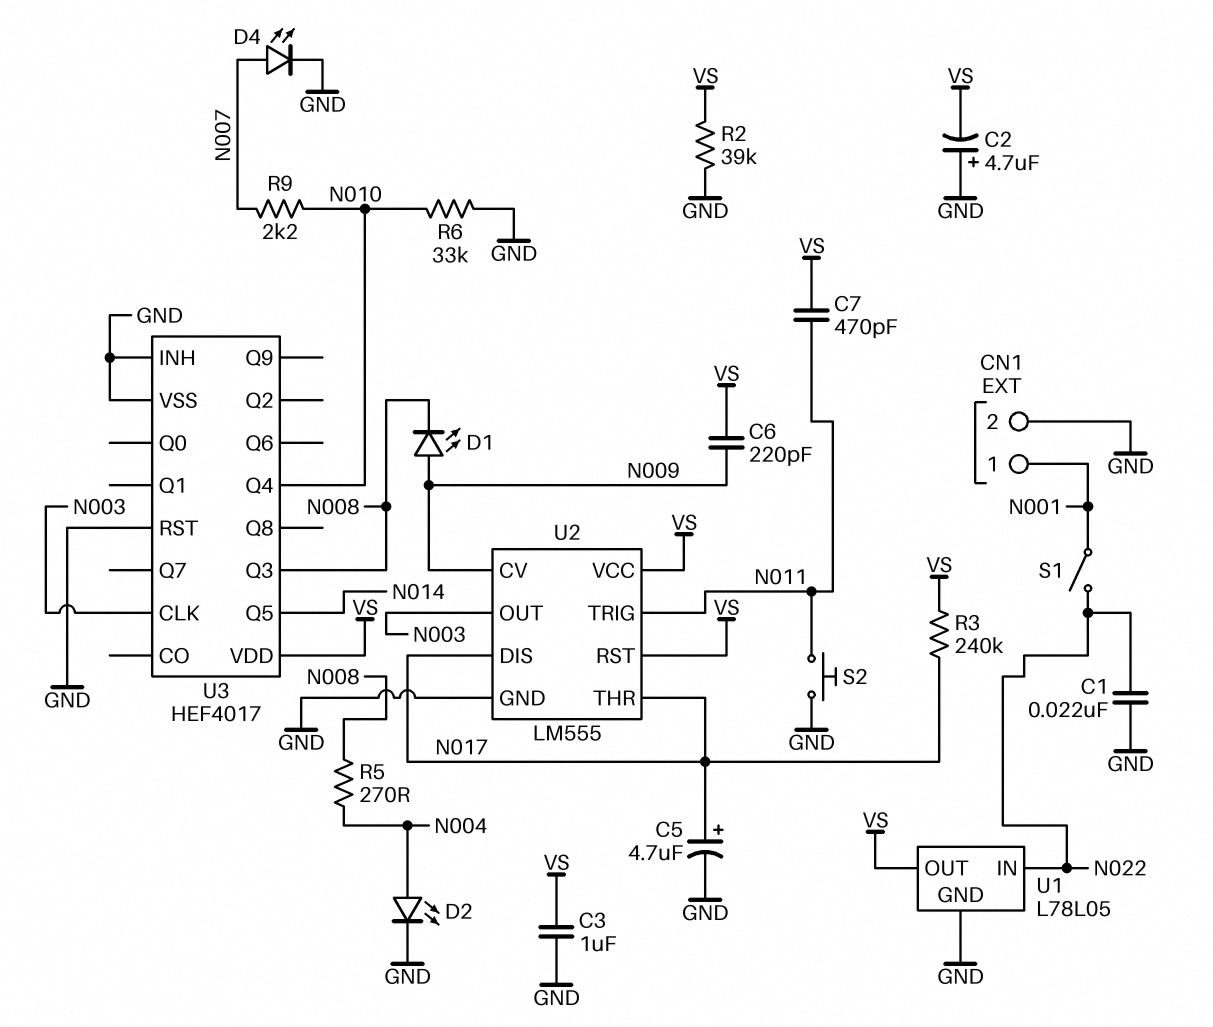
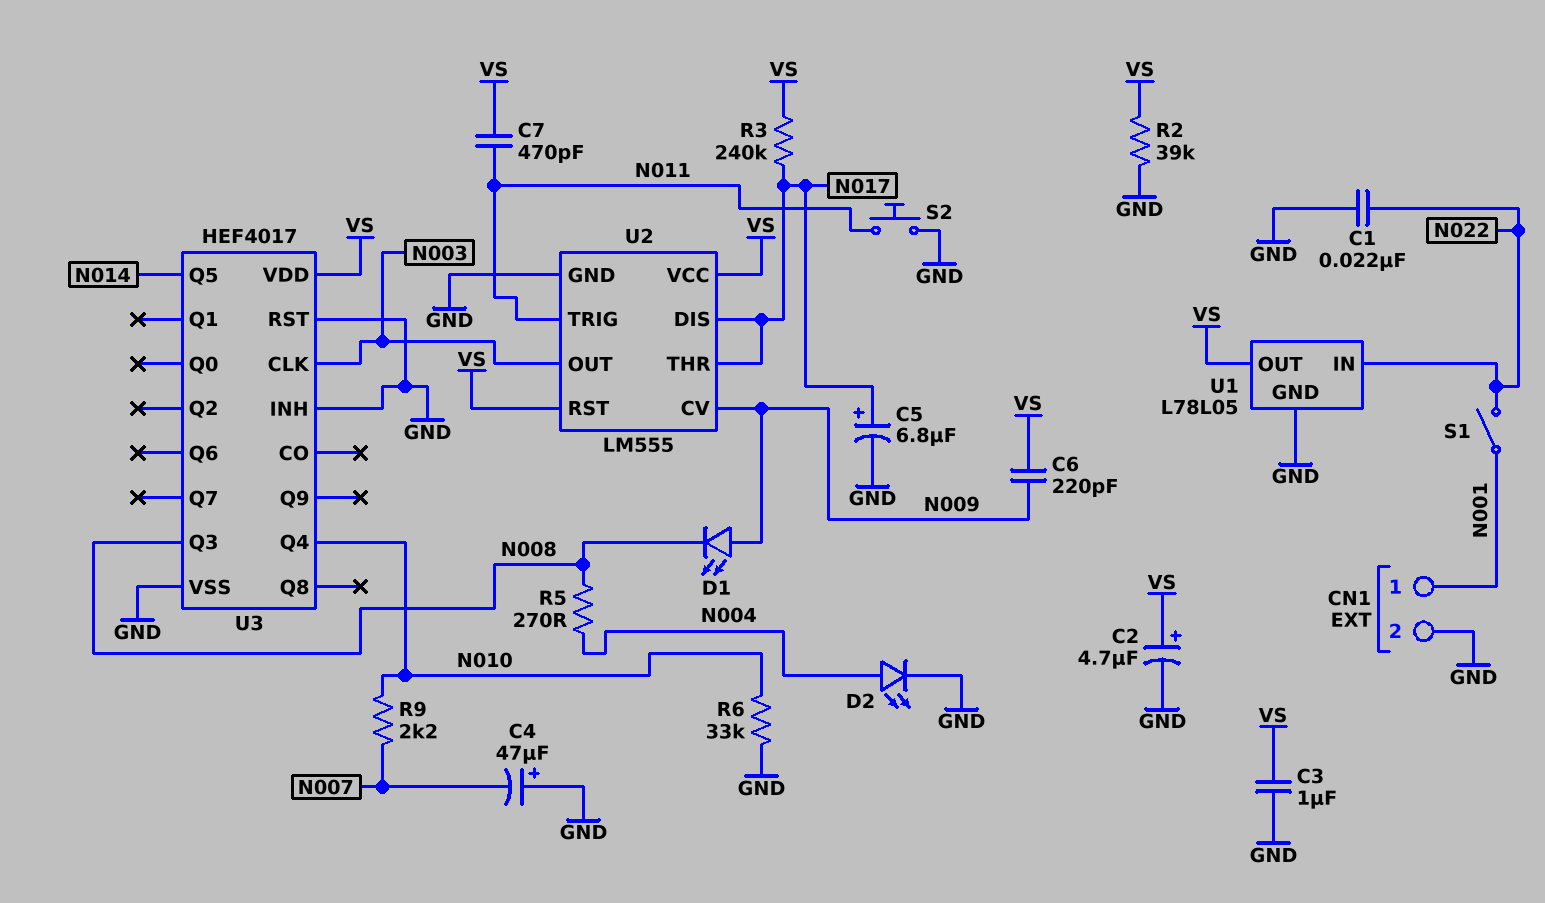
C2: 4.7uF (plus GND, minus VS) -> 4.7uF (plus VS, minus GND)
C4: none -> 47uF (plus GND, minus N007)
C5: 4.7uF (plus N017, minus GND) -> 6.8uF (plus N017, minus GND)
D4: LED (A N007, K GND) -> none

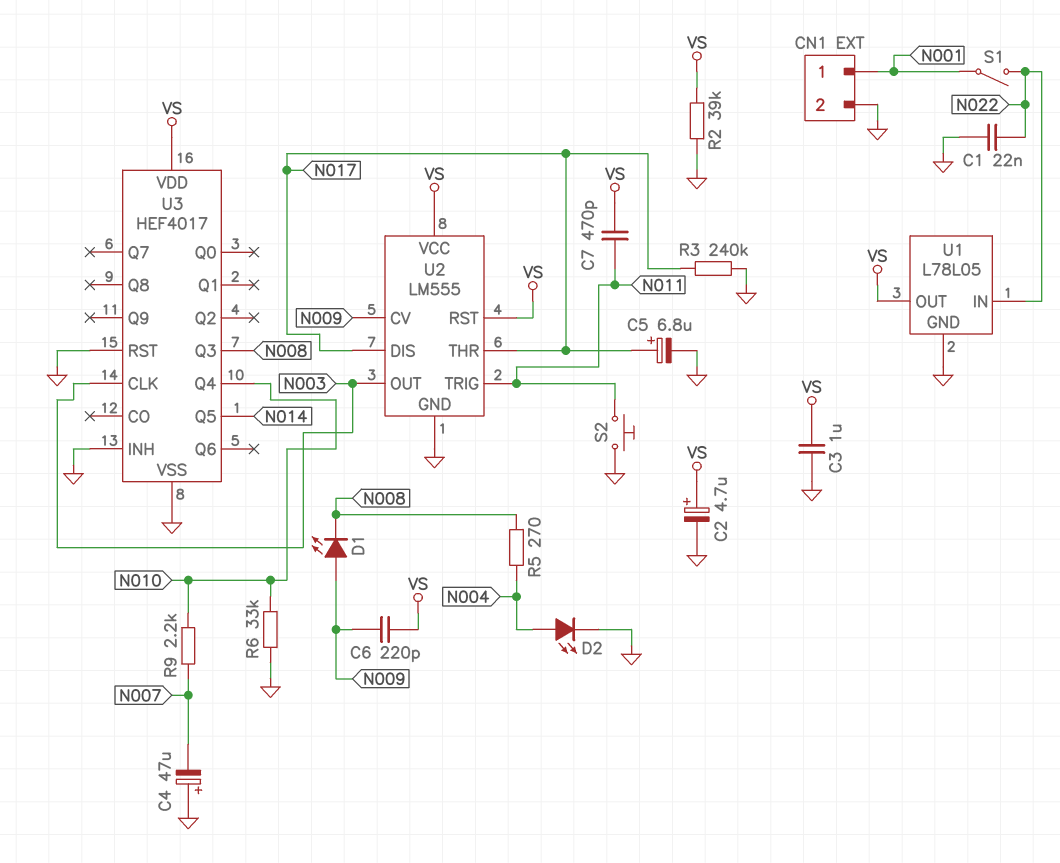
R3: 240k (N017, VS) -> 240k (GND, N017)

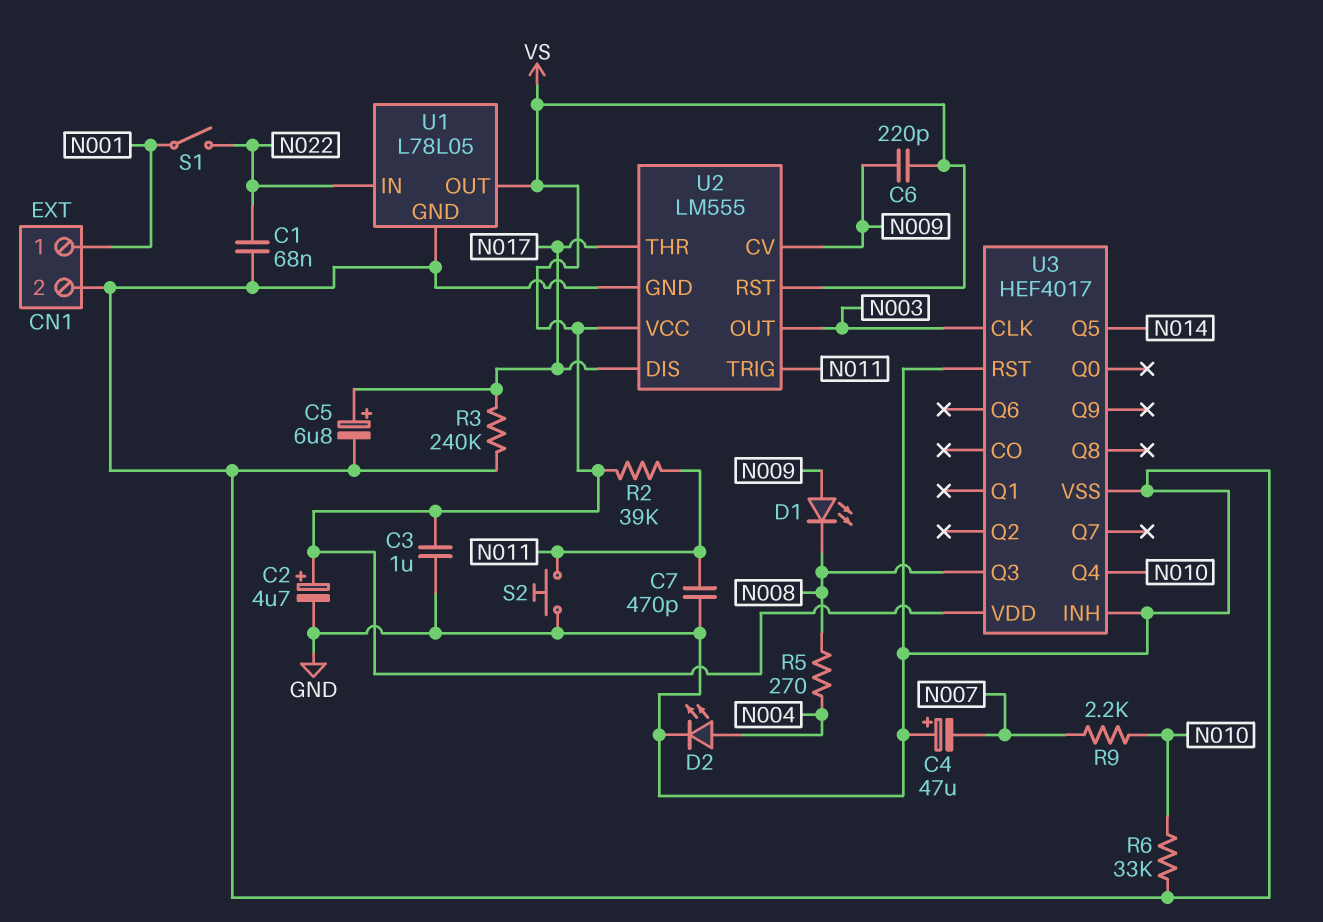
C1: 22nF (GND, N022) -> 68nF (GND, N022)
C7: 470pF (N011, VS) -> 470pF (GND, N011)
R2: 39k (GND, VS) -> 39k (N011, VS)

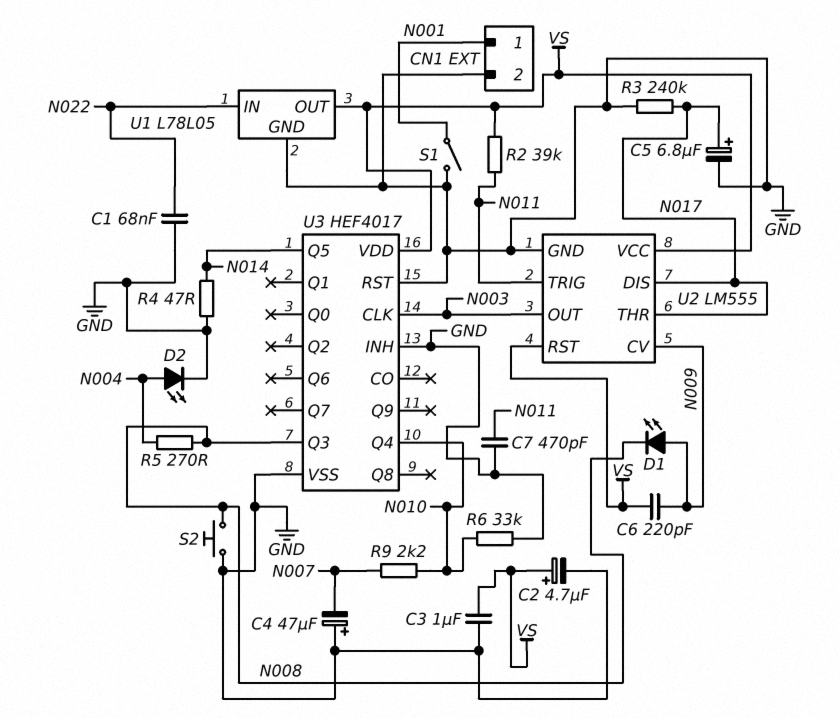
R4: none -> 47 (GND, N014)
S1: switch (N001, N022) -> switch (GND, N001)
S2: button (GND, N011) -> button (GND, N008)

